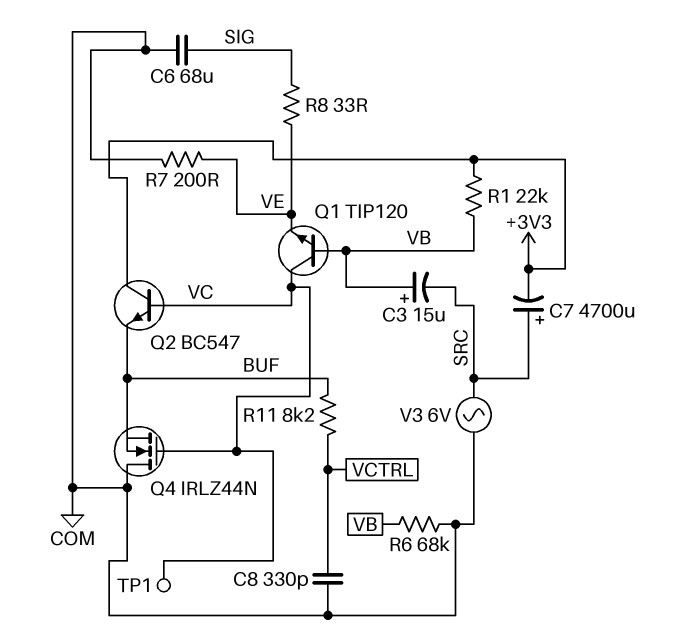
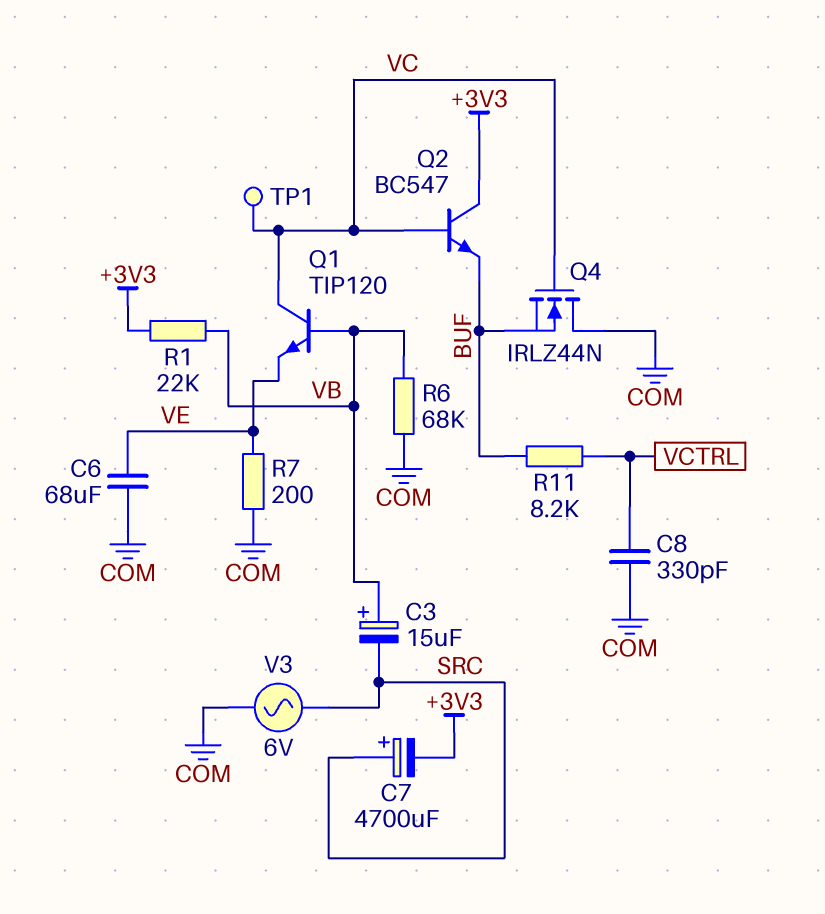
C6: 68uF (COM, SIG) -> 68uF (COM, VE)
R8: 33 (SIG, VE) -> none

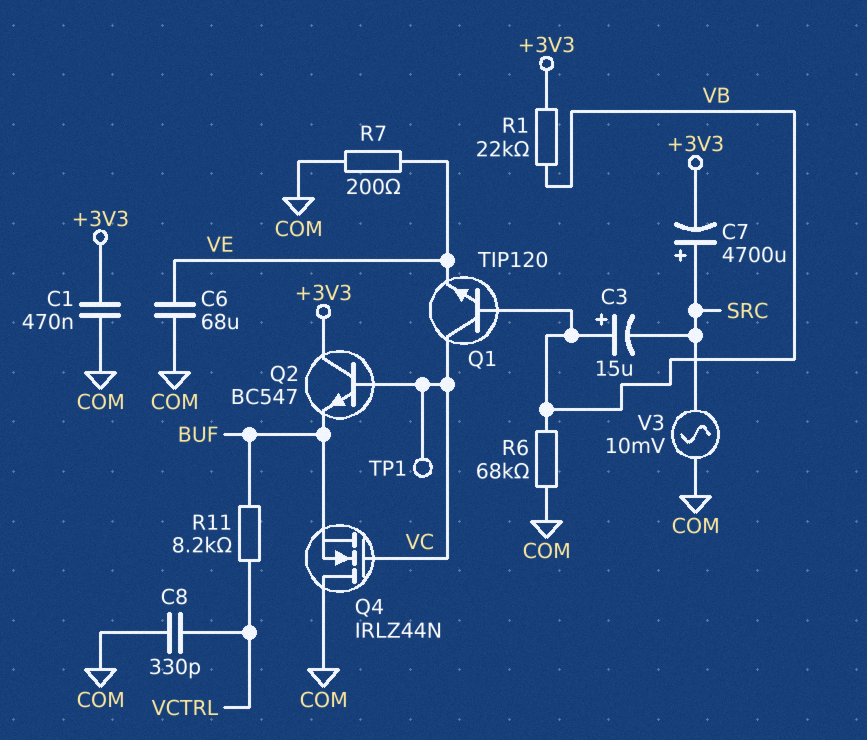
C1: none -> 470nF (+3V3, COM)
V3: AC 6V (COM, SRC) -> AC 10mV (COM, SRC)

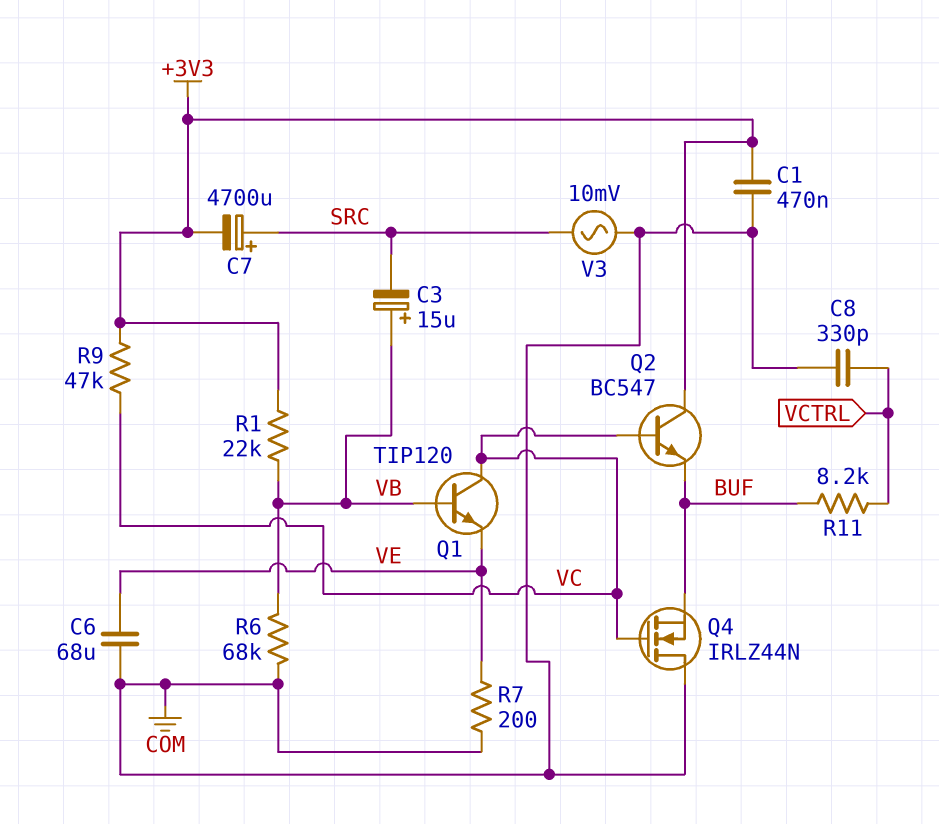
R9: none -> 47k (+3V3, VC)
TP1: test point (VC) -> none

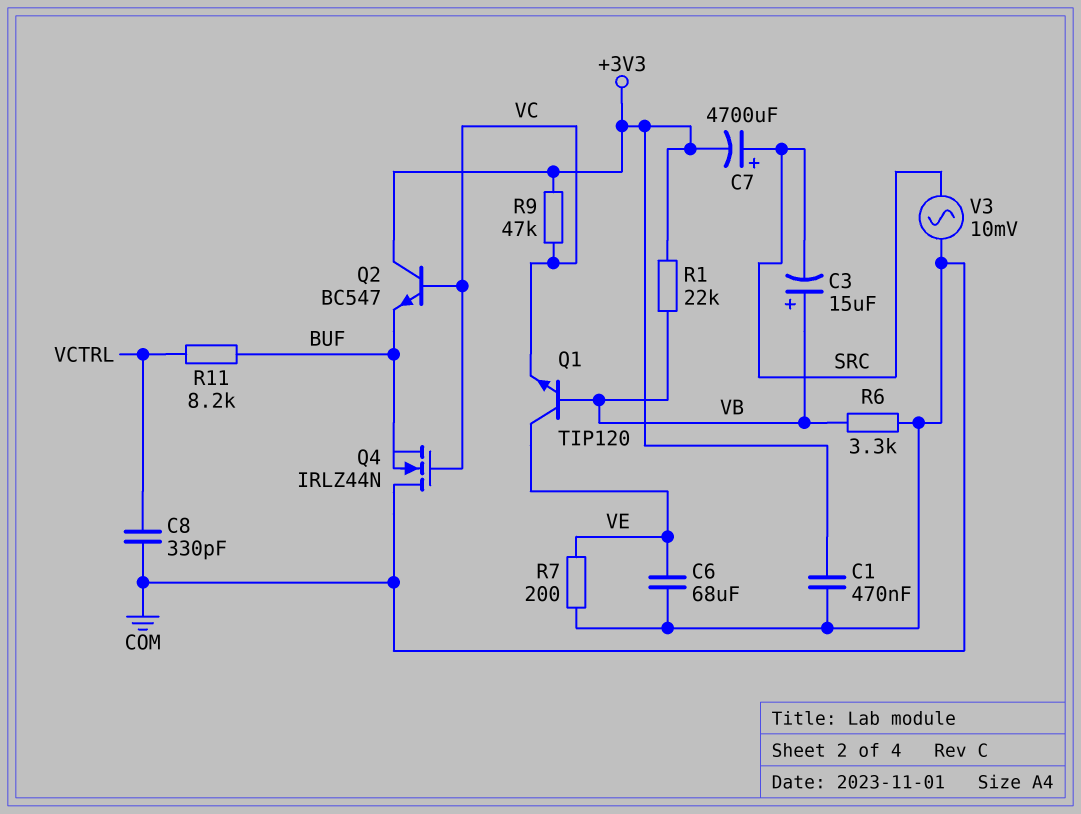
Q1: NPN TIP120 (B VB, C VC, E VE) -> NPN TIP120 (B VB, C VE, E VC)
R6: 68k (COM, VB) -> 3.3k (COM, VB)

